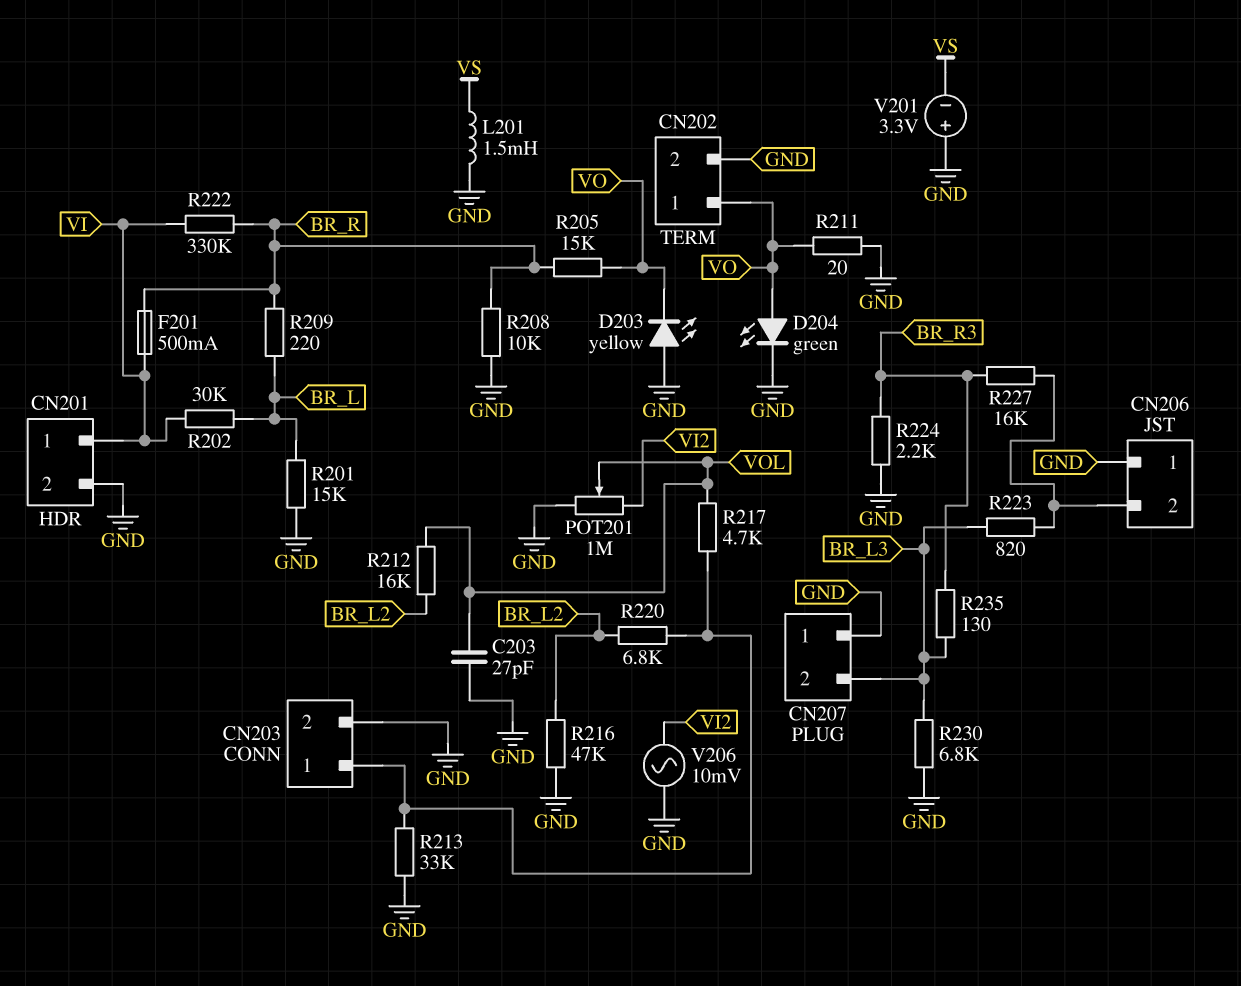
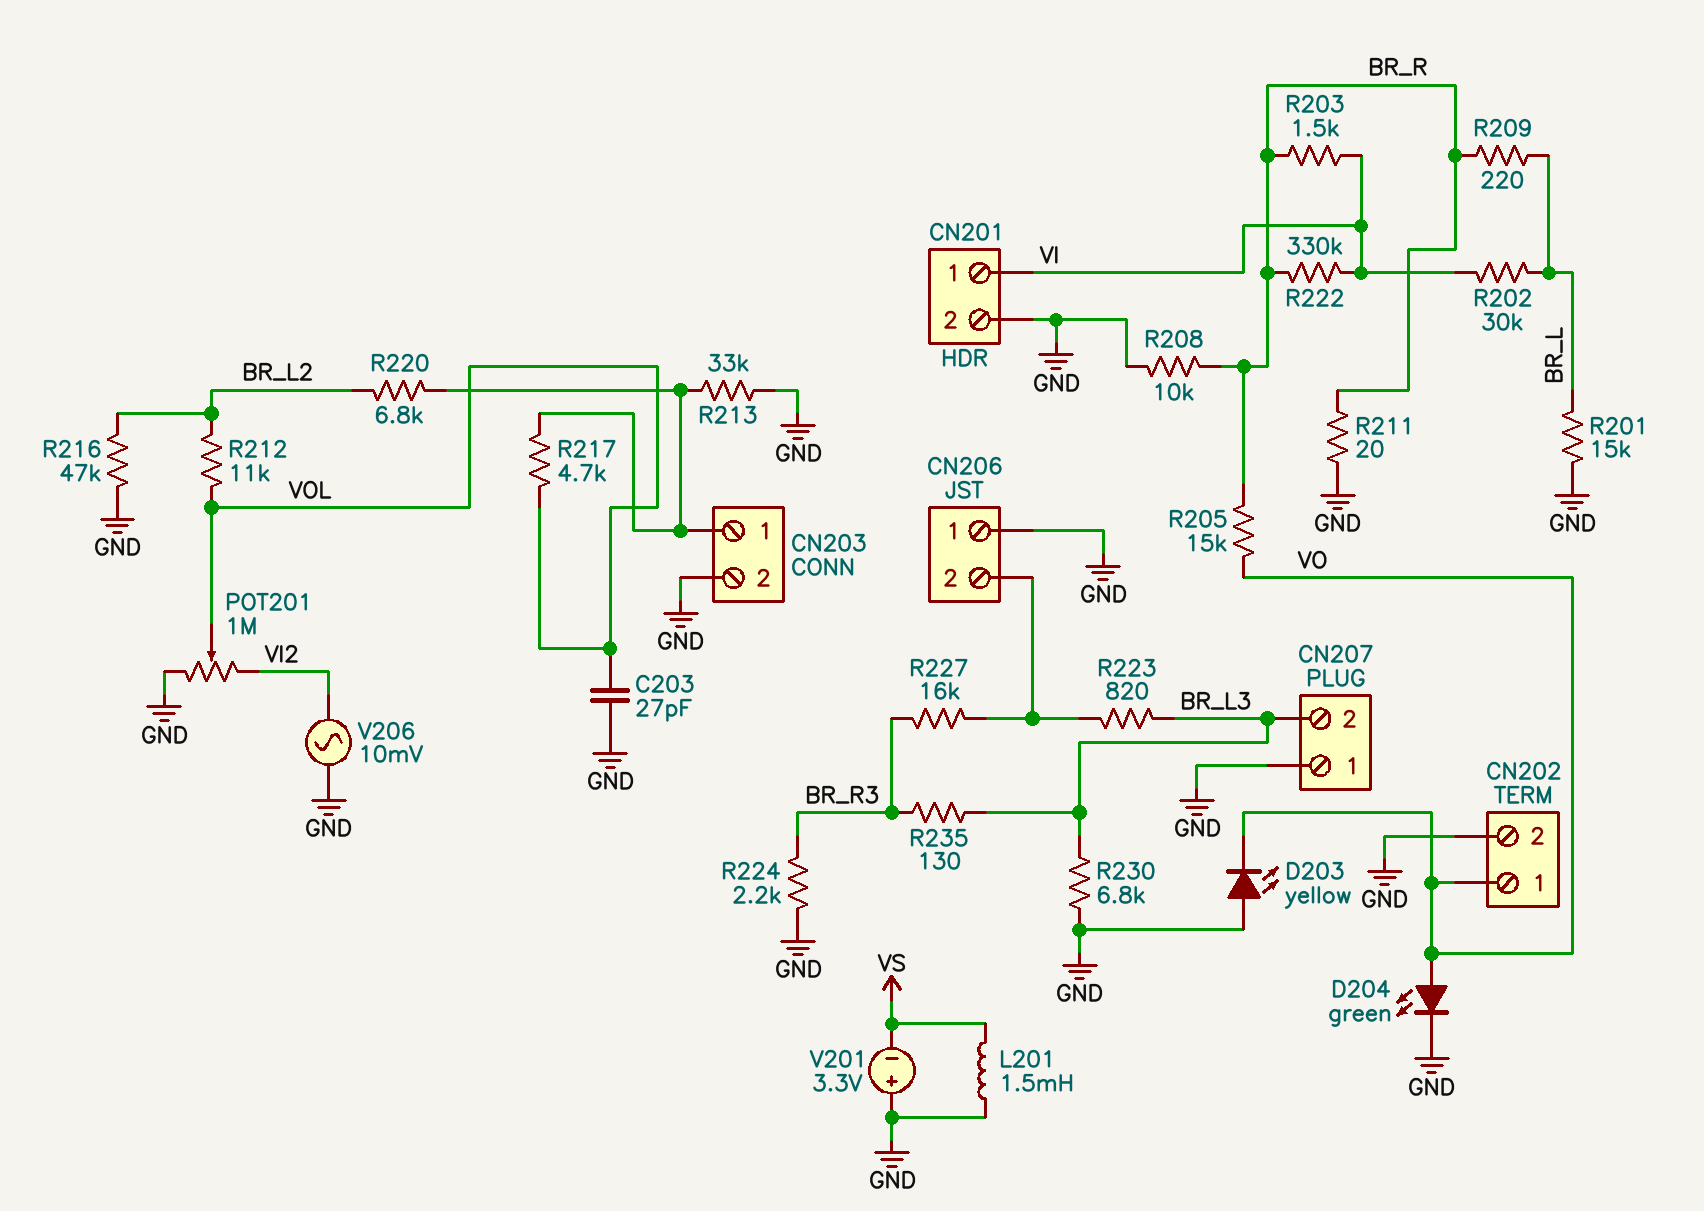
F201: 500mA (BR_R, VI) -> none
R203: none -> 1.5k (BR_R, VI)
R211: 20 (GND, VO) -> 20 (BR_R, GND)
R212: 16k (BR_L2, VOL) -> 11k (BR_L2, VOL)

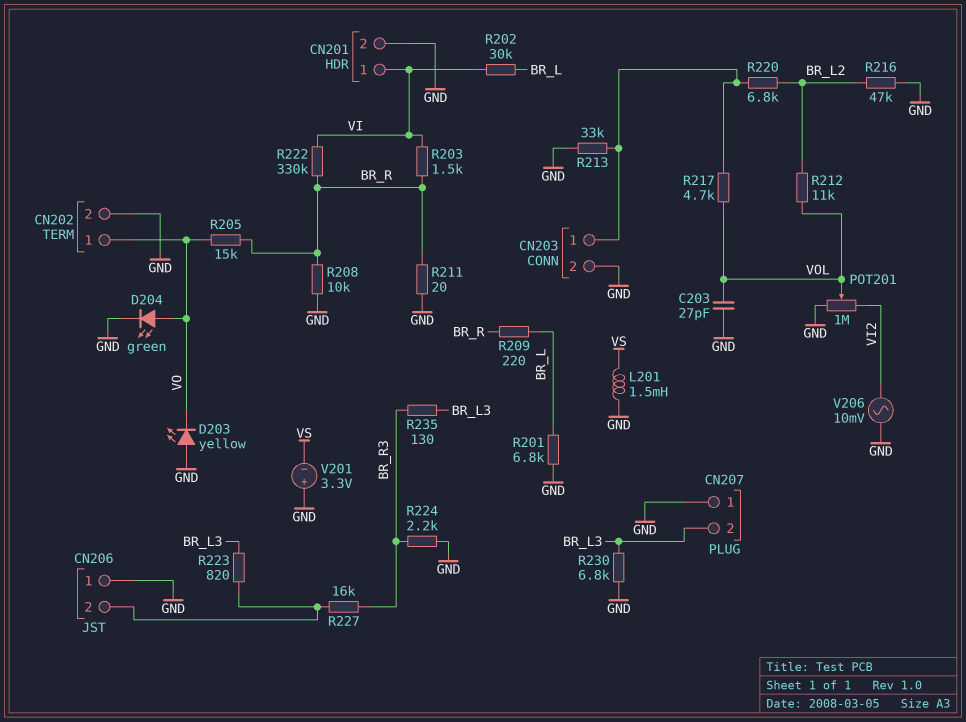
R201: 15k (BR_L, GND) -> 6.8k (BR_L, GND)

